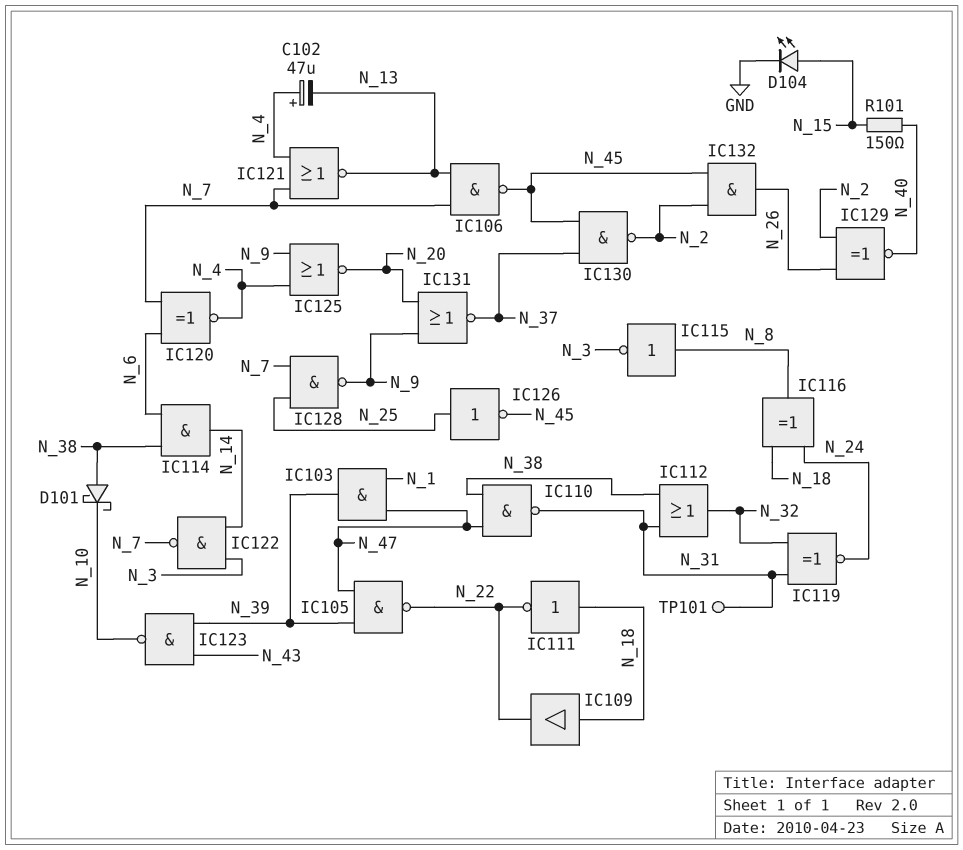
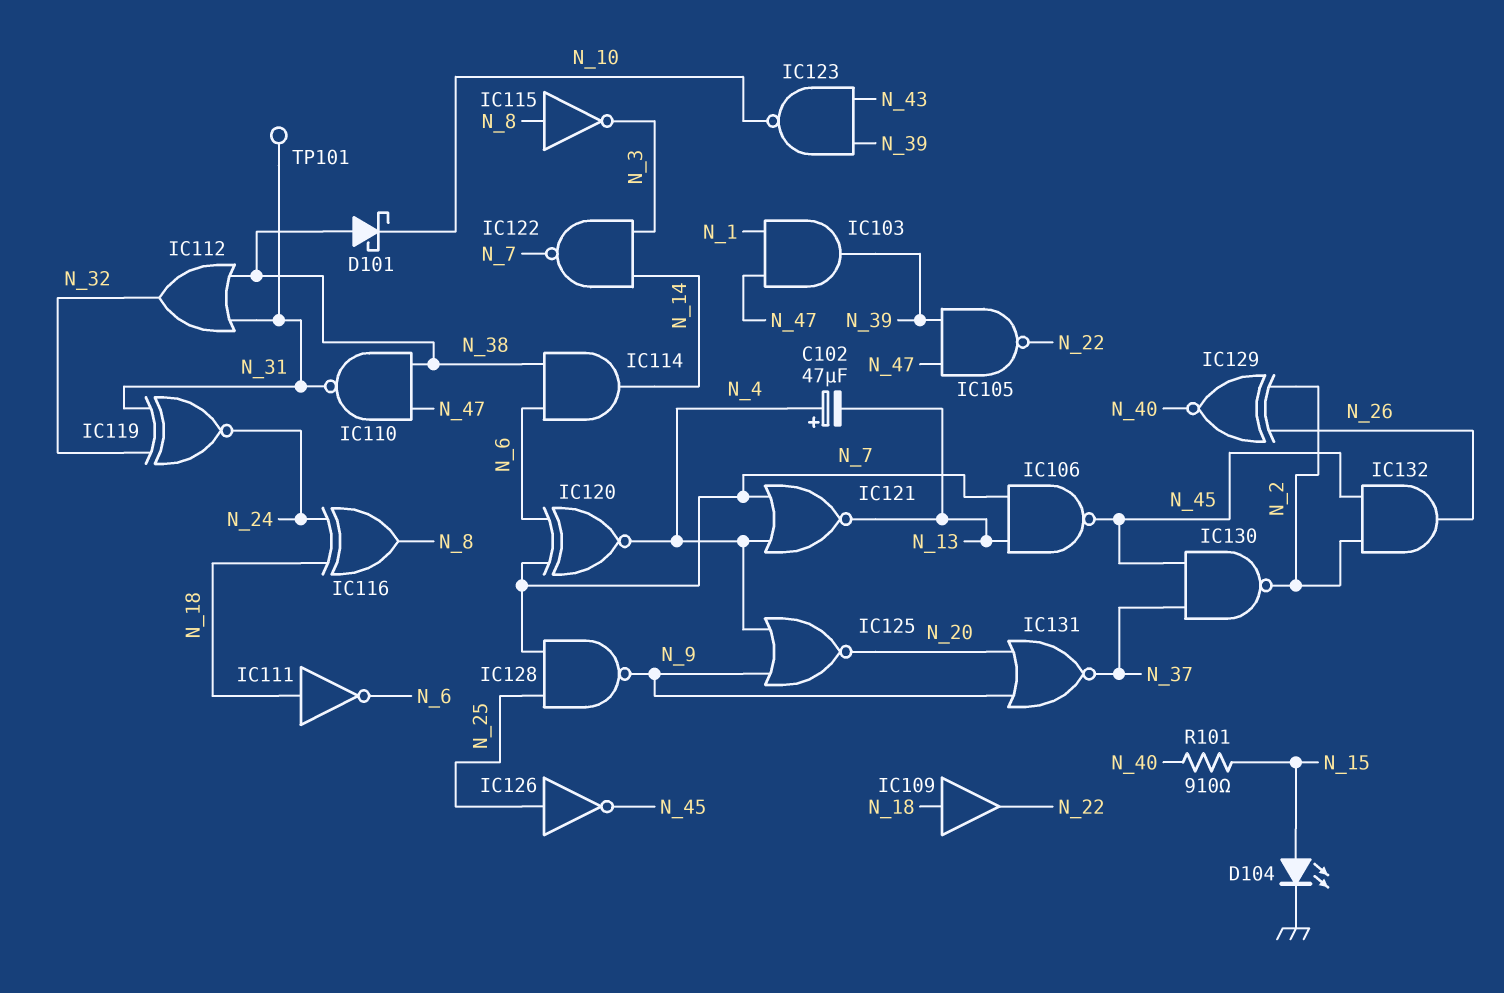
IC111: NOT (in N_18, out N_22) -> NOT (in N_18, out N_6)
R101: 150 (N_15, N_40) -> 910 (N_15, N_40)

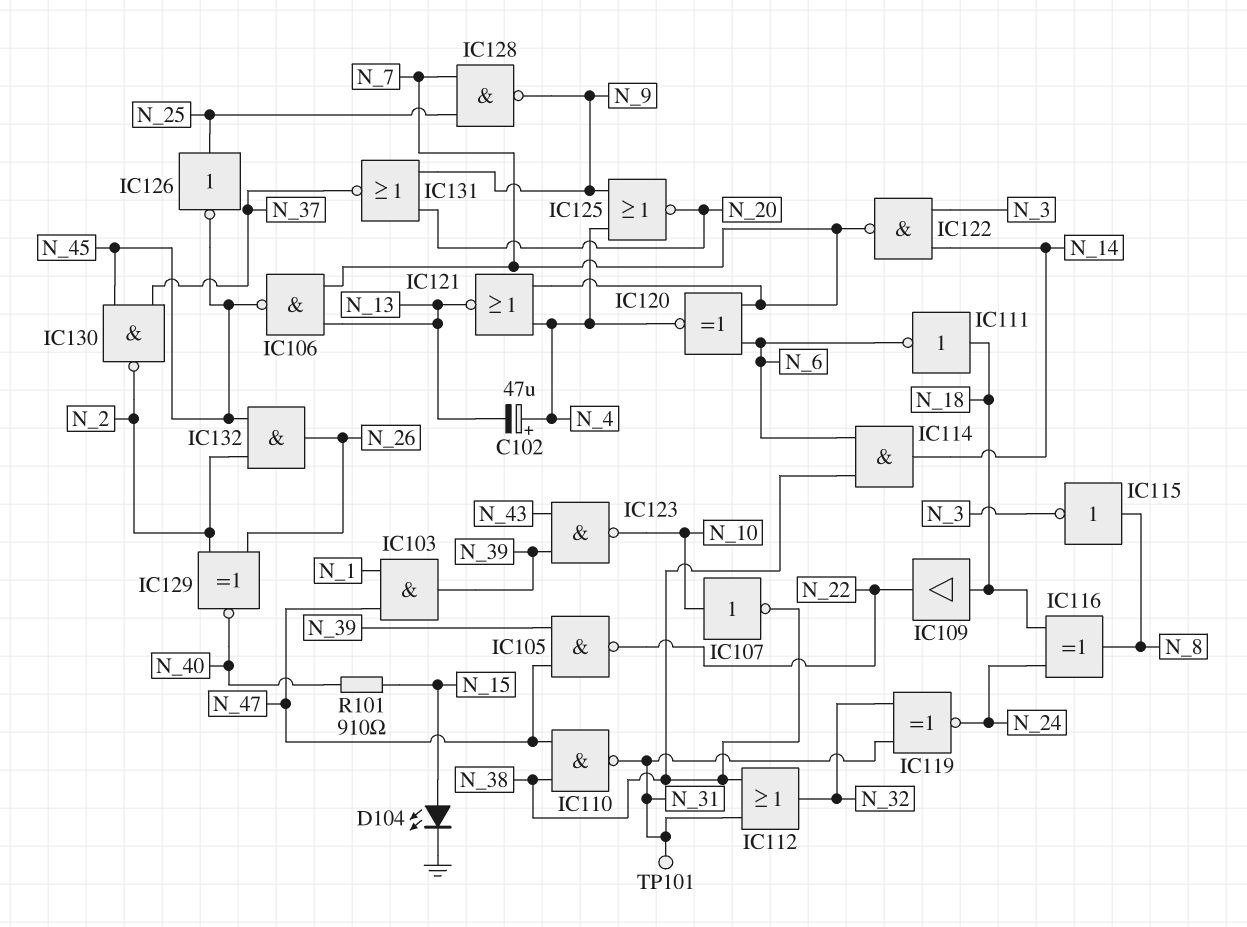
D101: schottky (A N_38, K N_10) -> none
IC107: none -> NOT (in N_10, out N_38)

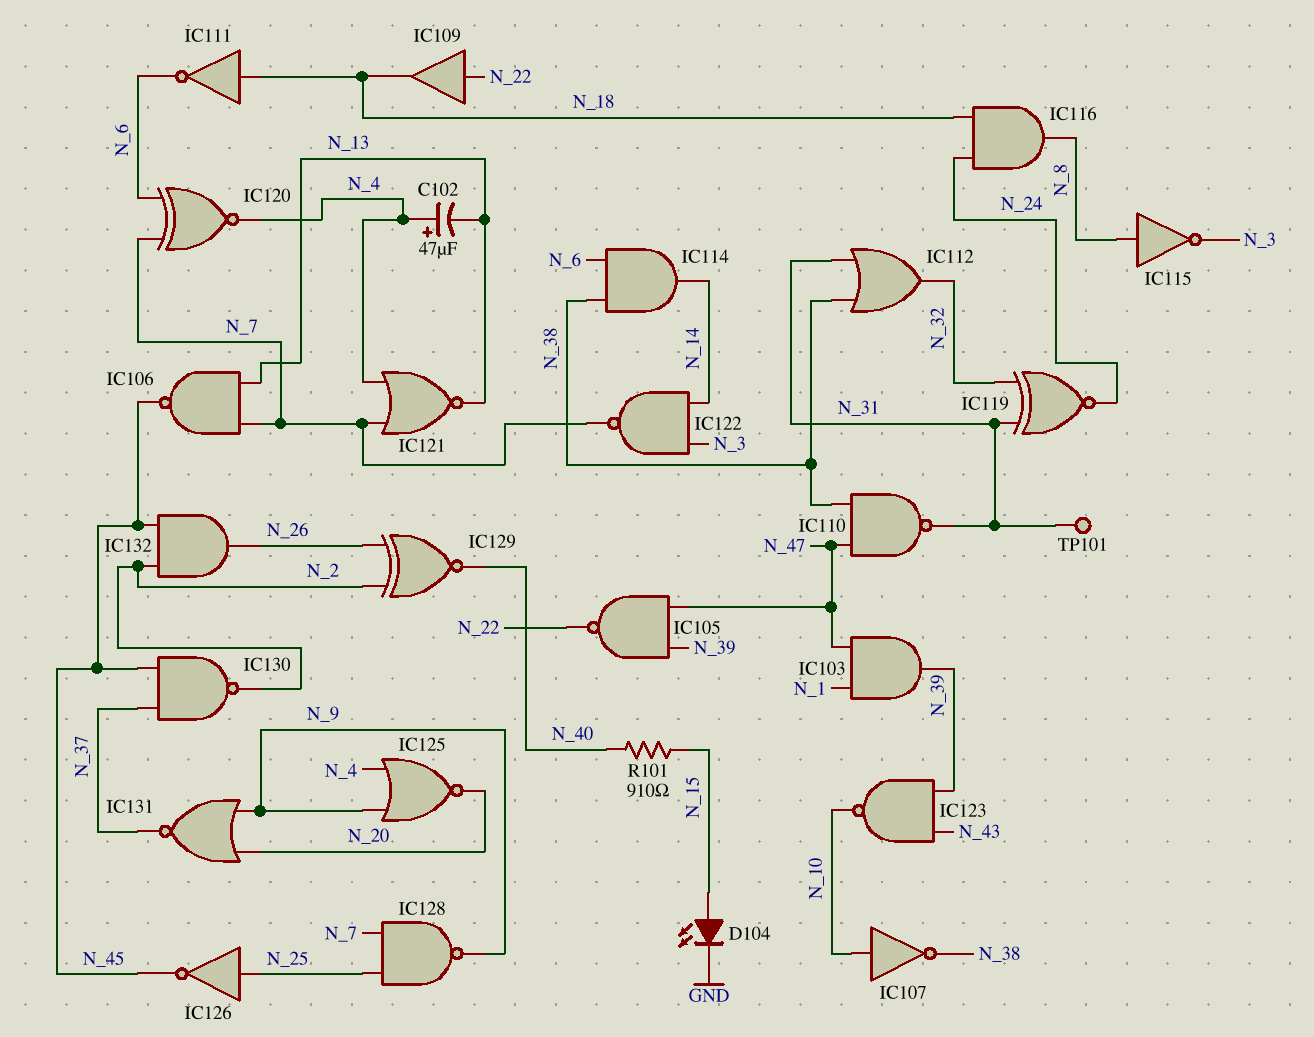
IC109: buffer (in N_18, out N_22) -> buffer (in N_22, out N_18)
IC116: XOR (in N_18, in N_24, out N_8) -> AND (in N_18, in N_24, out N_8)

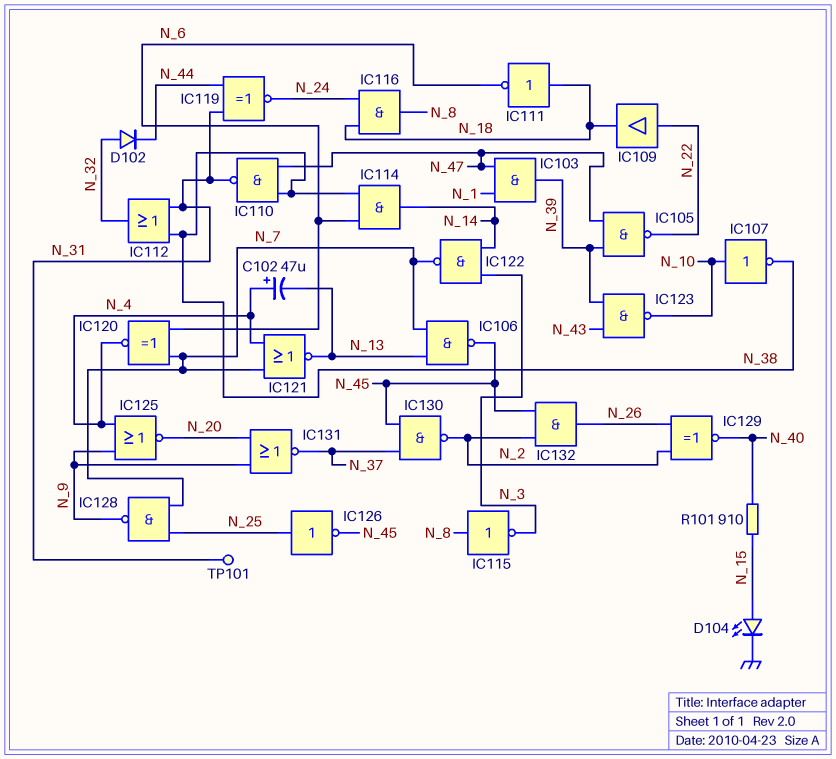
D102: none -> diode (A N_32, K N_44)
IC119: XNOR (in N_31, in N_32, out N_24) -> XNOR (in N_31, in N_44, out N_24)

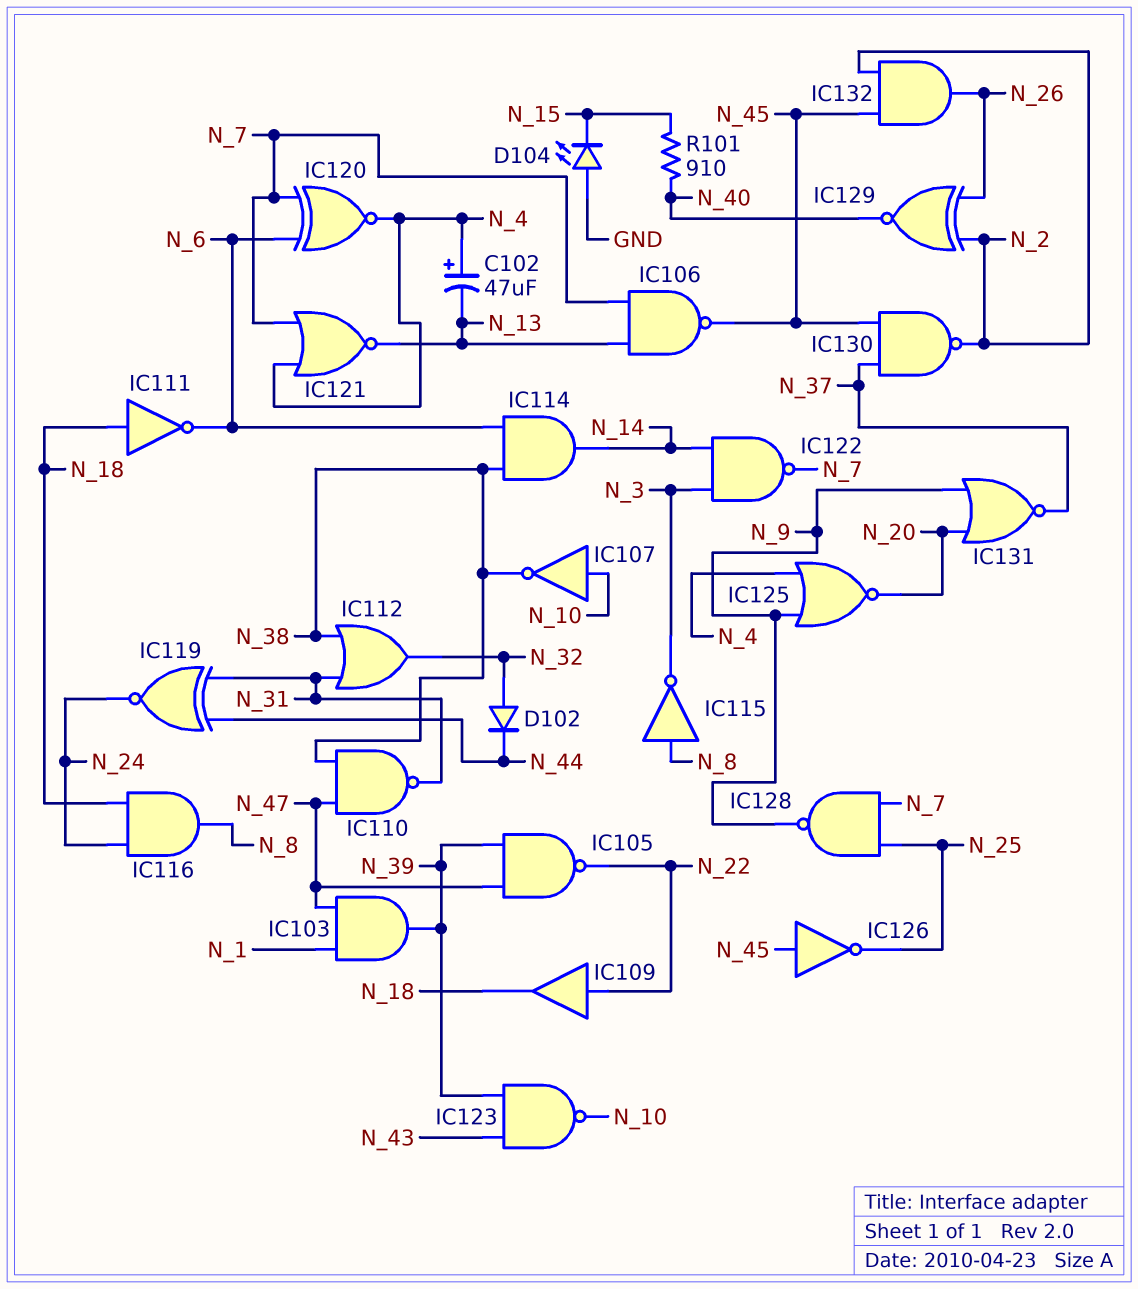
D104: LED (A N_15, K GND) -> LED (A GND, K N_15)
IC126: NOT (in N_25, out N_45) -> NOT (in N_45, out N_25)
TP101: test point (N_31) -> none

